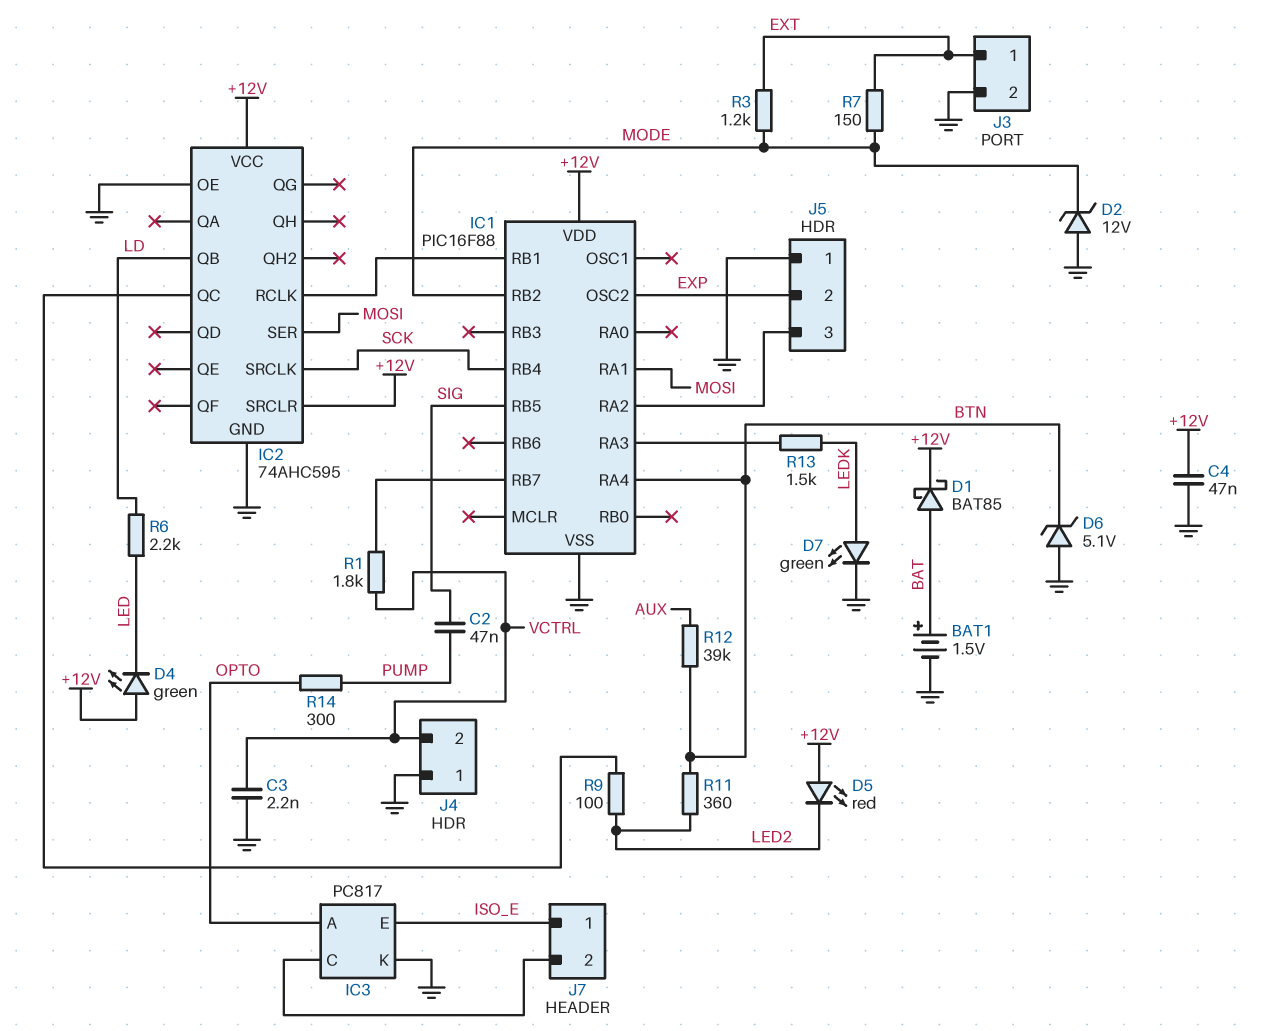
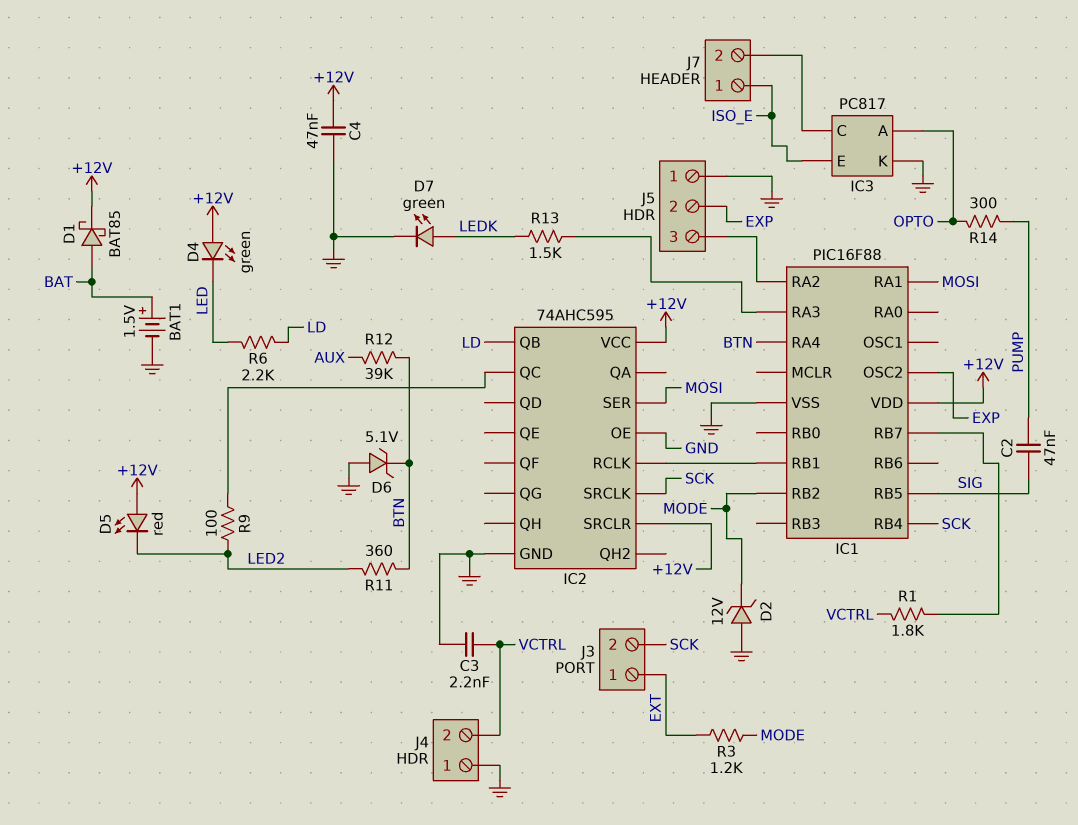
J3 pin 2: GND -> SCK
R7: 150 (EXT, MODE) -> none

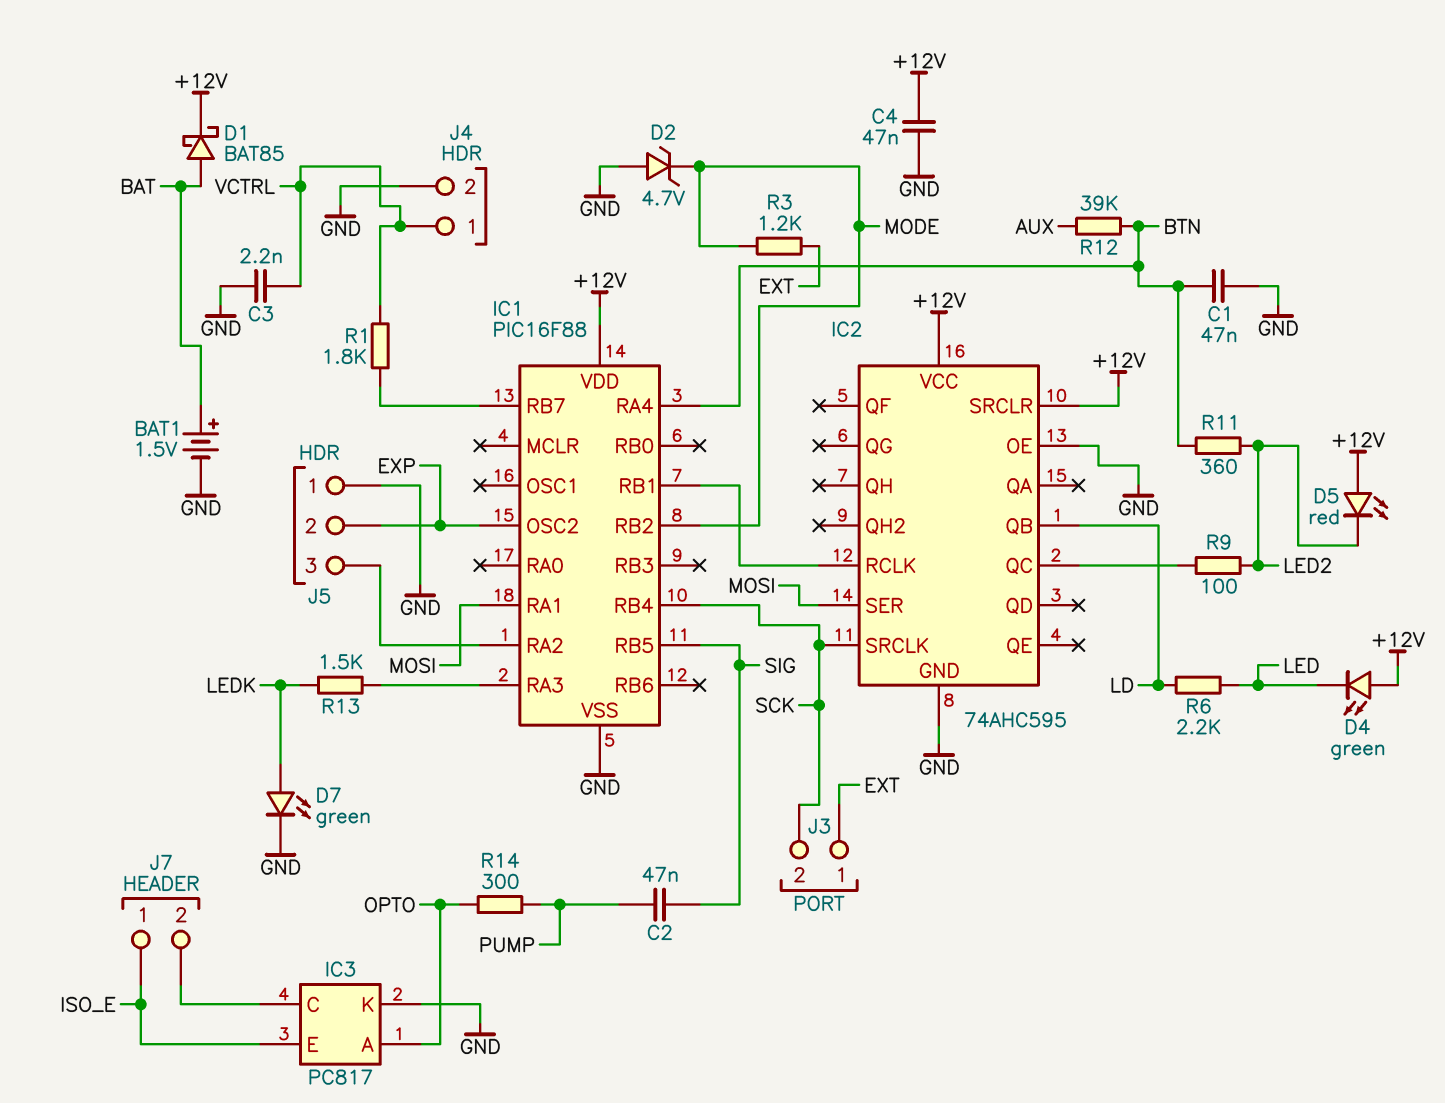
C1: none -> 47nF (BTN, GND)
D2: zener 12V (A GND, K MODE) -> zener 4.7V (A GND, K MODE)
D6: zener 5.1V (A GND, K BTN) -> none
J4 pin 1: GND -> VCTRL
J4 pin 2: VCTRL -> GND

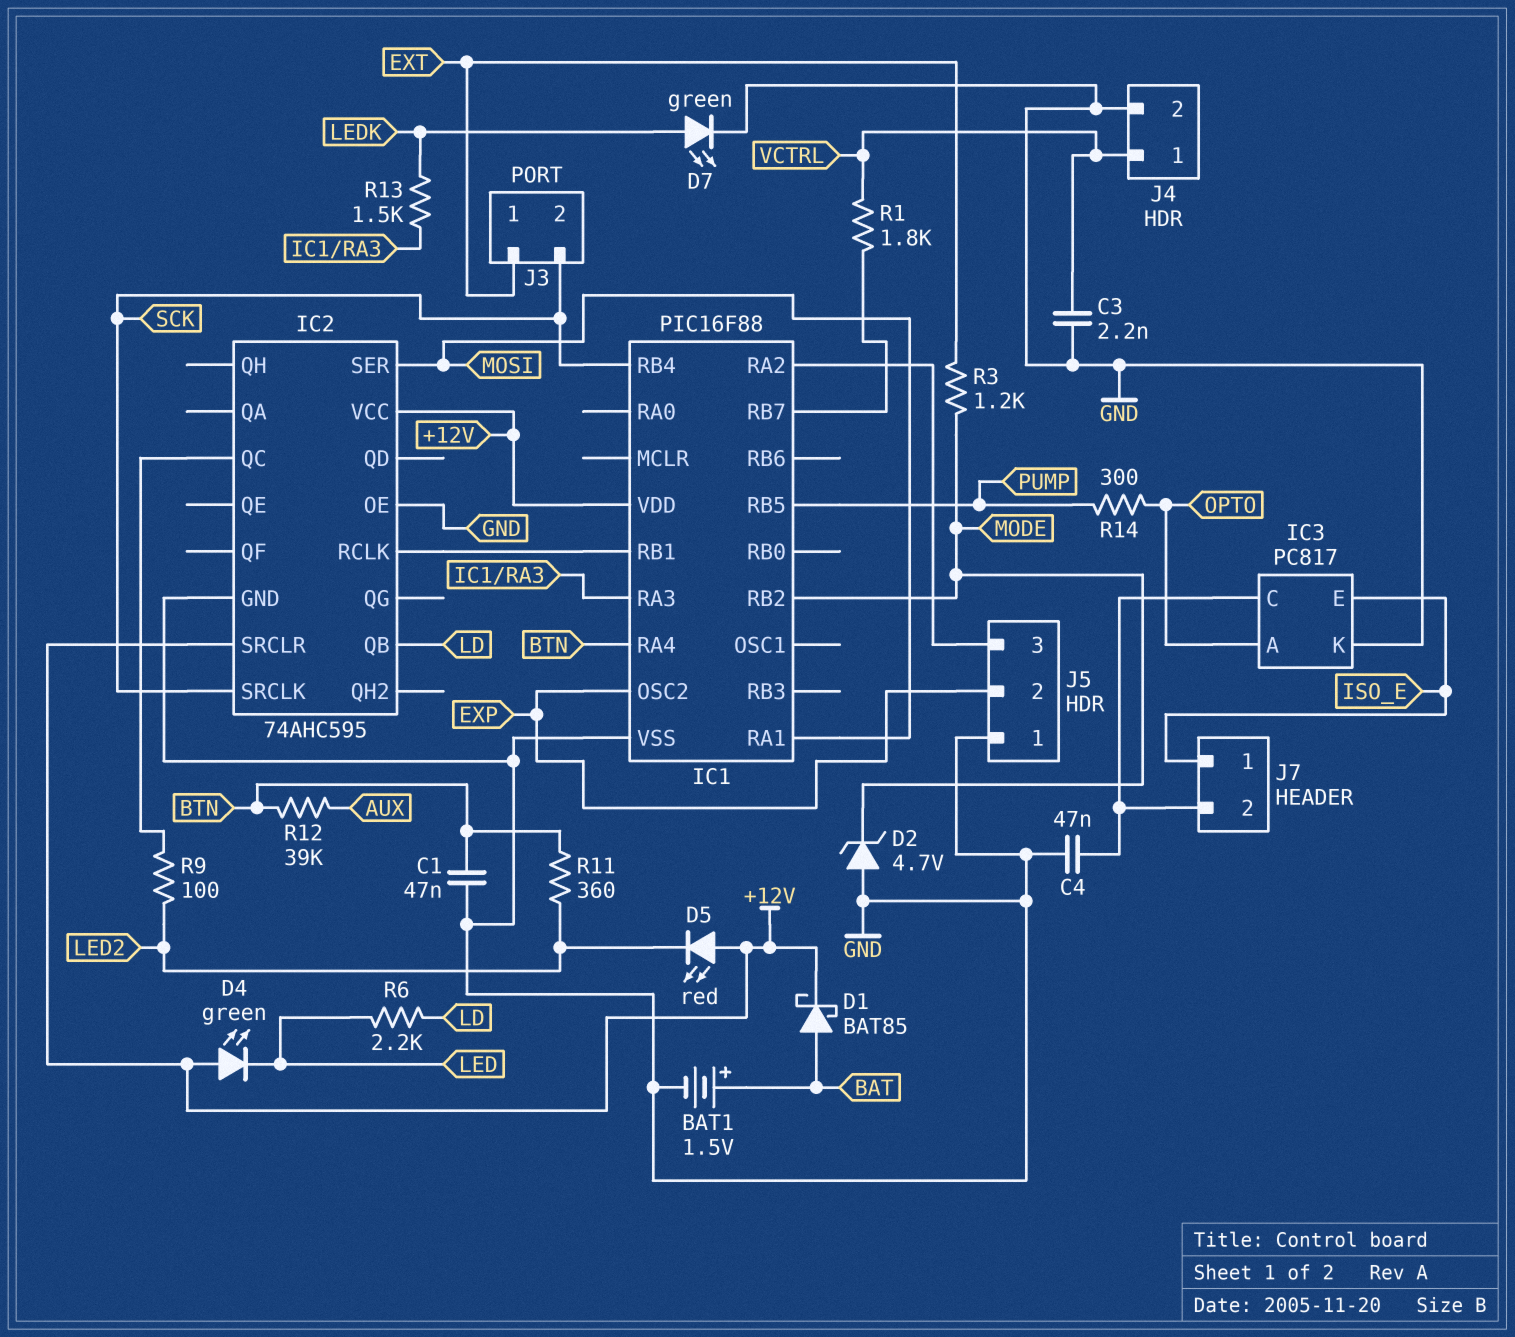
C2: 47nF (PUMP, SIG) -> none
C4: 47nF (+12V, GND) -> 47nF (GND, IC3/C)
IC1 pin RB5: SIG -> PUMP

